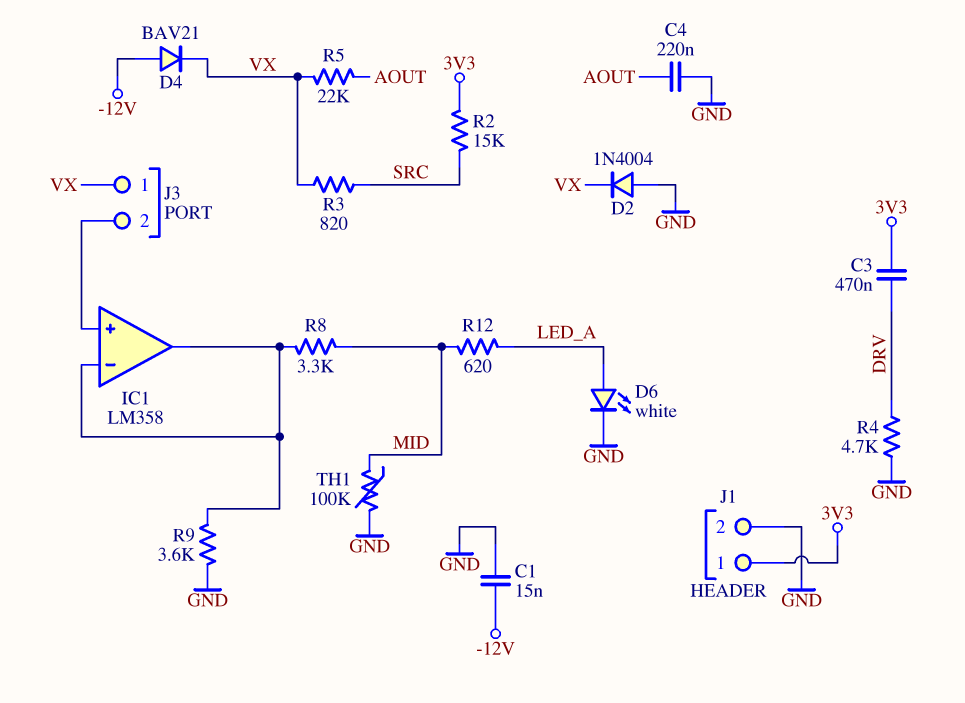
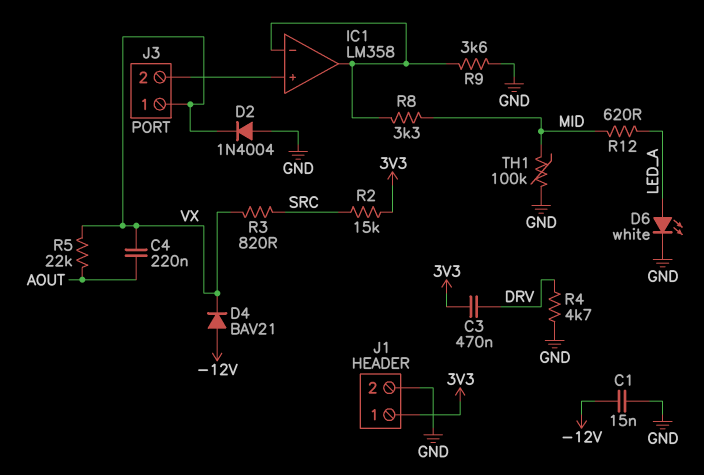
C4: 220nF (AOUT, GND) -> 220nF (AOUT, VX)

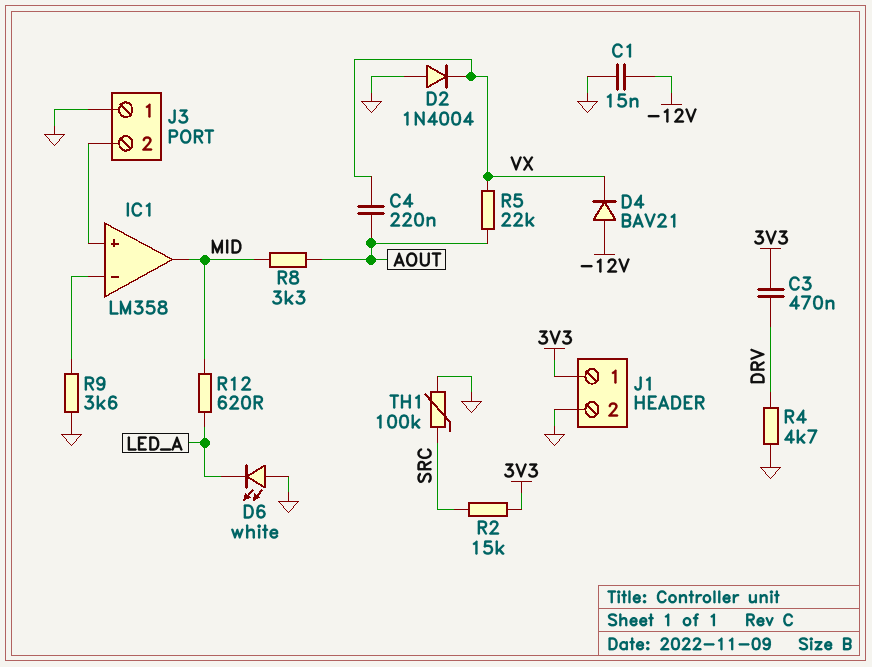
D6: LED white (A LED_A, K GND) -> LED white (A GND, K LED_A)
IC1 pin out: IC1/in- -> MID
J3 pin 1: VX -> GND
R3: 820 (SRC, VX) -> none
R8: 3.3k (IC1/in-, MID) -> 3.3k (AOUT, MID)
TH1: 100k (GND, MID) -> 100k (GND, SRC)

